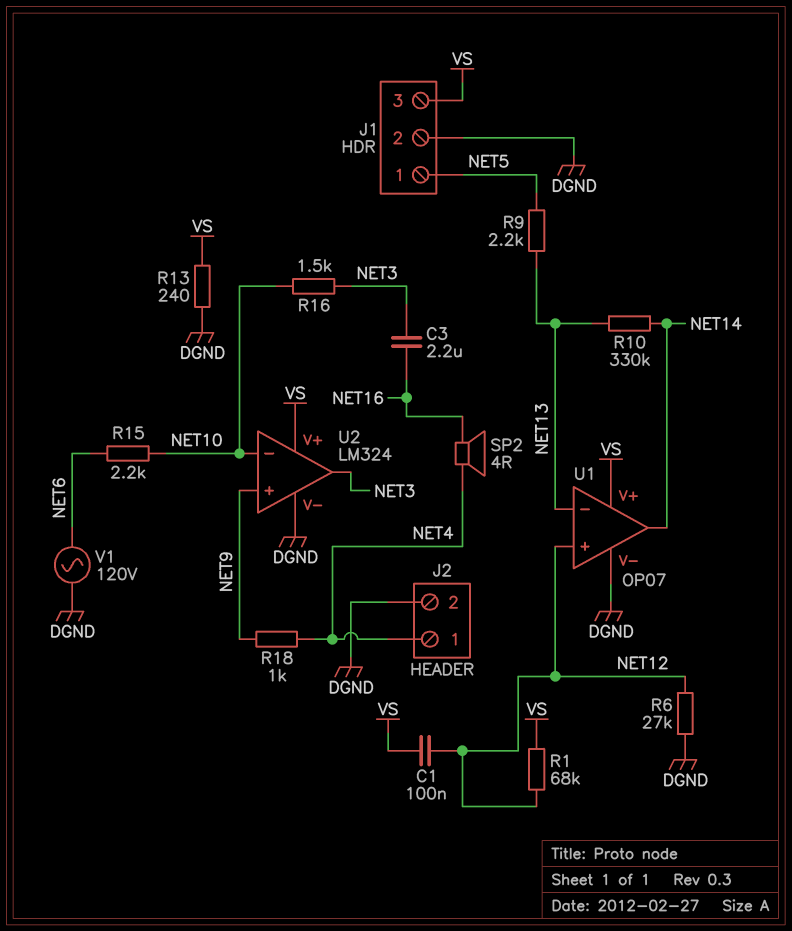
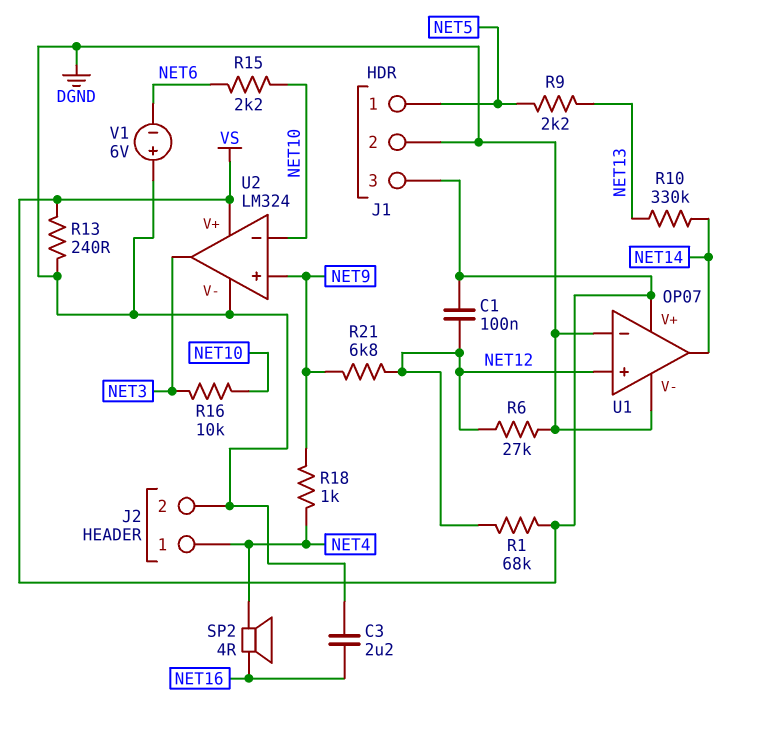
C3: 2.2uF (NET3, NET16) -> 2.2uF (DGND, NET16)
R16: 1.5k (NET3, NET10) -> 10k (NET3, NET10)
R21: none -> 6.8k (NET9, NET12)
U1 pin in-: NET13 -> DGND
V1: AC 120V (DGND, NET6) -> 6V (plus DGND, minus NET6)

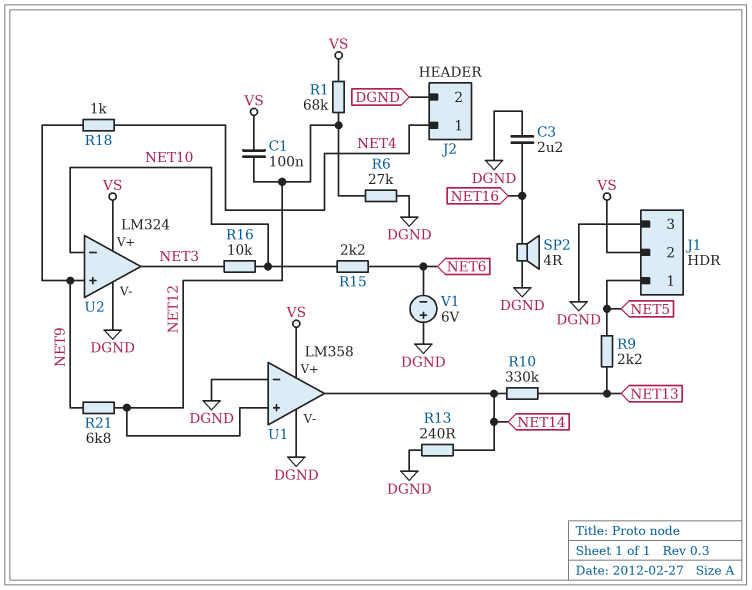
J1 pin 2: DGND -> VS
J1 pin 3: VS -> DGND
R13: 240 (DGND, VS) -> 240 (DGND, NET14)
SP2: speaker 4R (NET4, NET16) -> speaker 4R (DGND, NET16)
U1: OP07 -> LM358

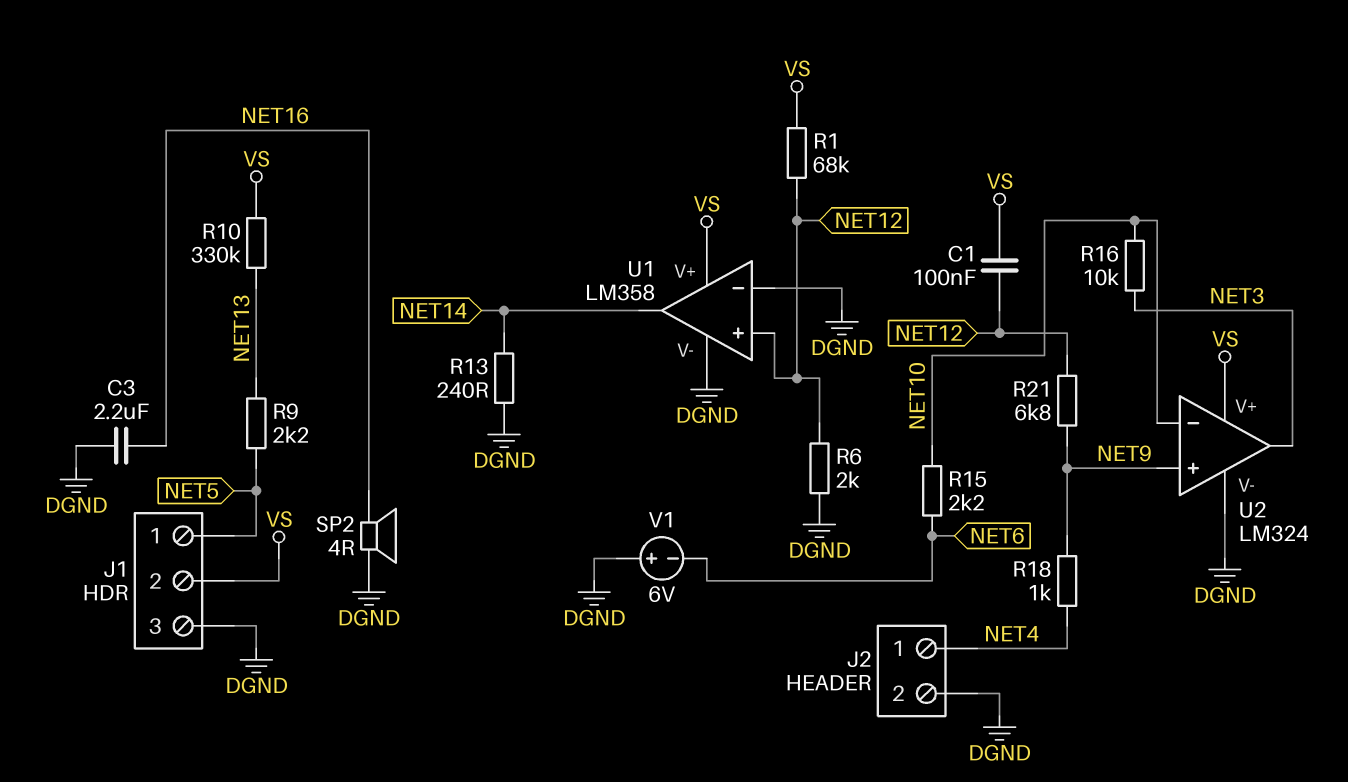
R6: 27k (DGND, NET12) -> 2k (DGND, NET12)
R10: 330k (NET13, NET14) -> 330k (NET13, VS)

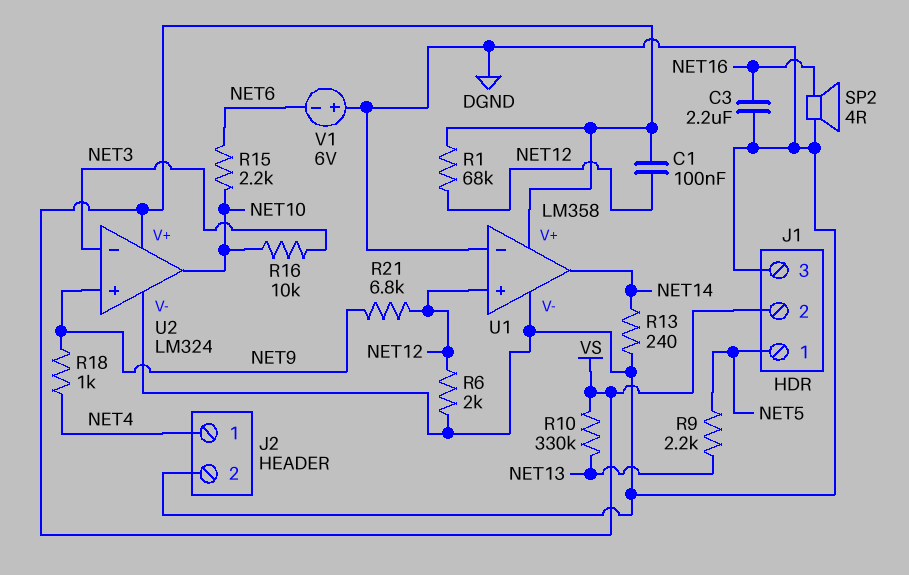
U2 pin in-: NET10 -> NET3
U2 pin out: NET3 -> NET10

